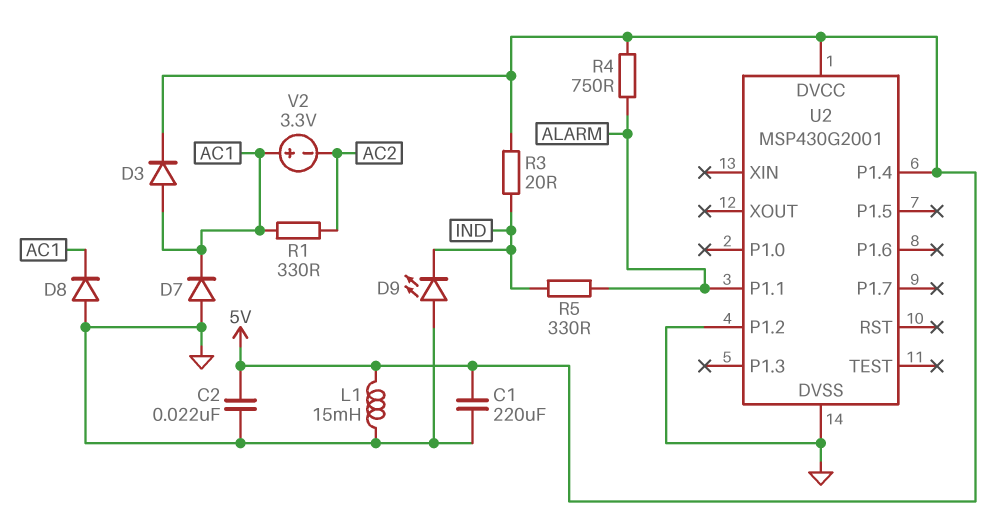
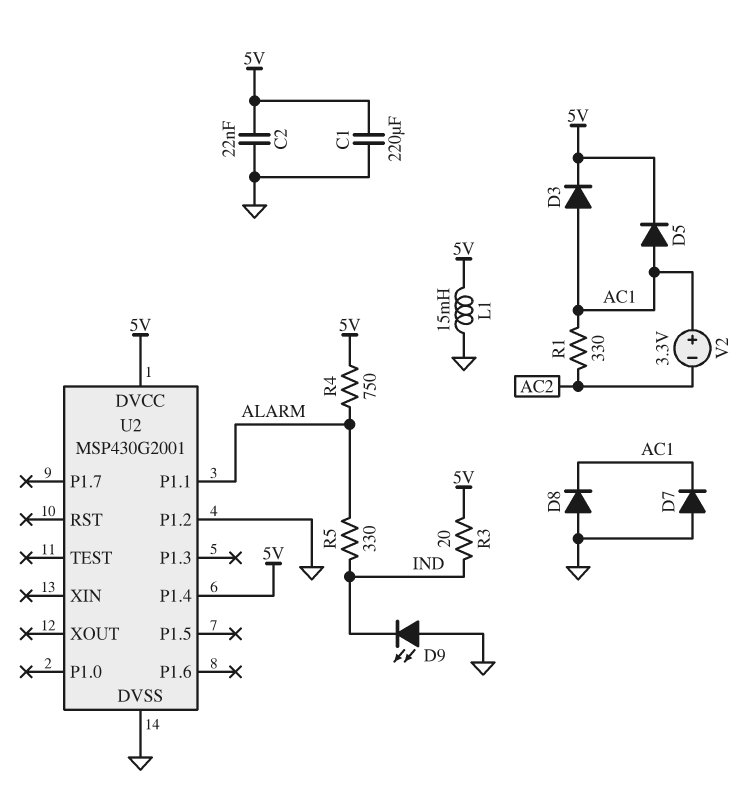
D5: none -> diode (A AC1, K 5V)

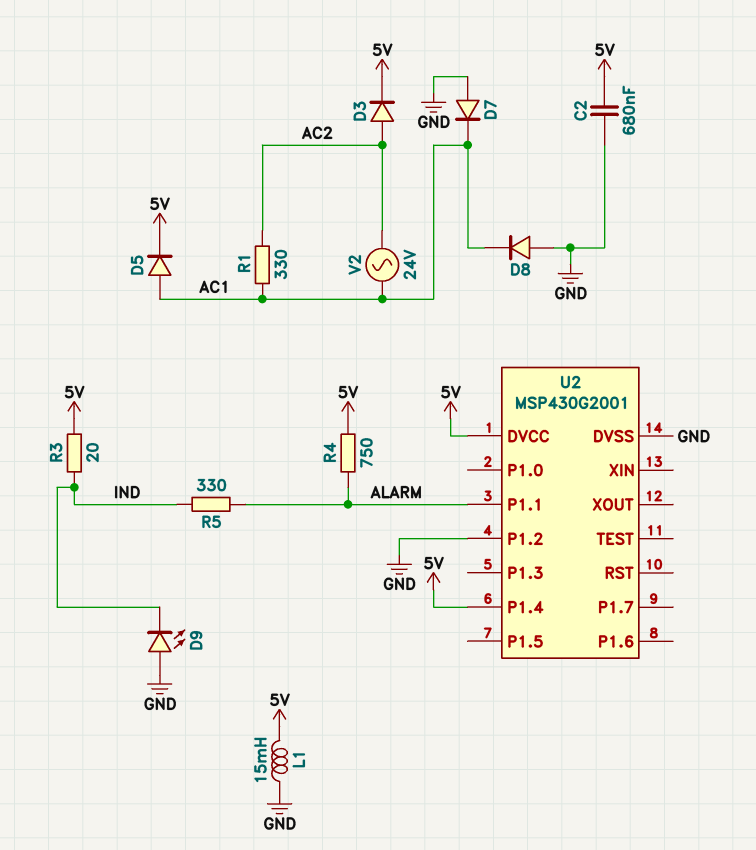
C1: 220uF (5V, GND) -> none
C2: 22nF (5V, GND) -> 680nF (5V, GND)
D3: diode (A AC1, K 5V) -> diode (A AC2, K 5V)
V2: 3.3V (plus AC1, minus AC2) -> AC 24V (AC1, AC2)

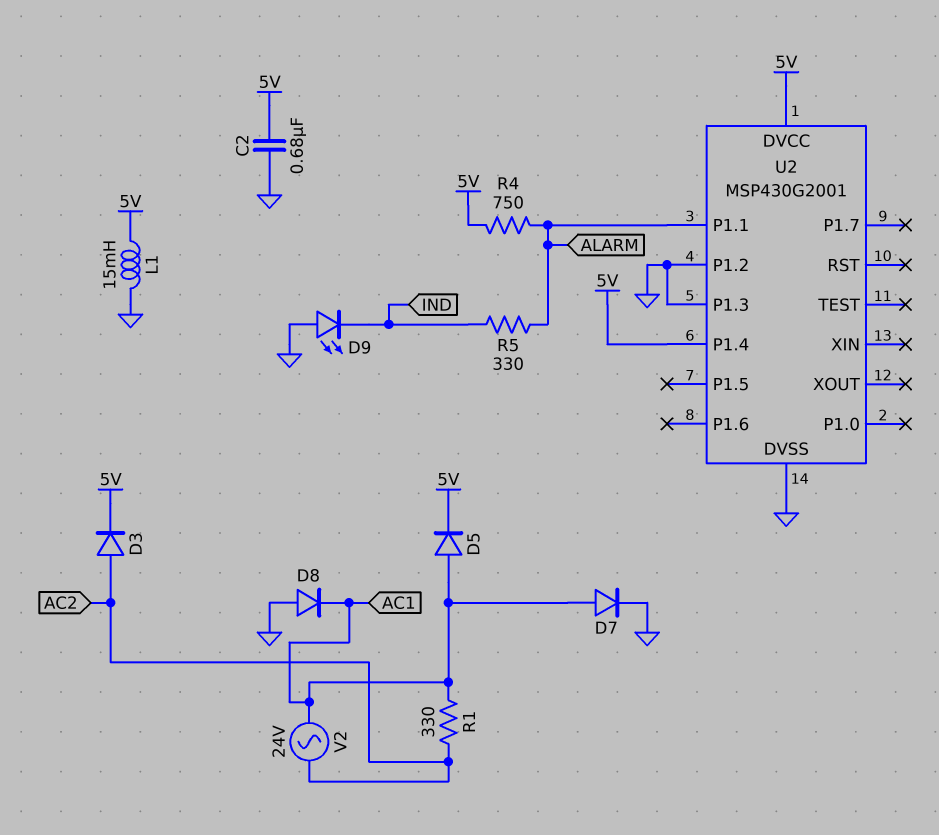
D7: diode (A GND, K AC1) -> diode (A AC1, K GND)
R3: 20 (5V, IND) -> none
U2 pin P1.3: none -> GND

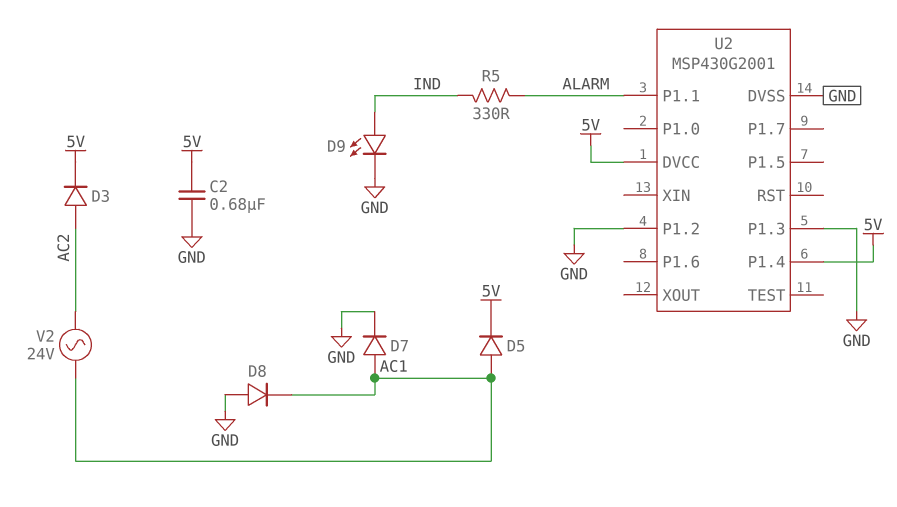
D9: LED (A GND, K IND) -> LED (A IND, K GND)
L1: 15mH (5V, GND) -> none
R1: 330 (AC1, AC2) -> none
R4: 750 (5V, ALARM) -> none

